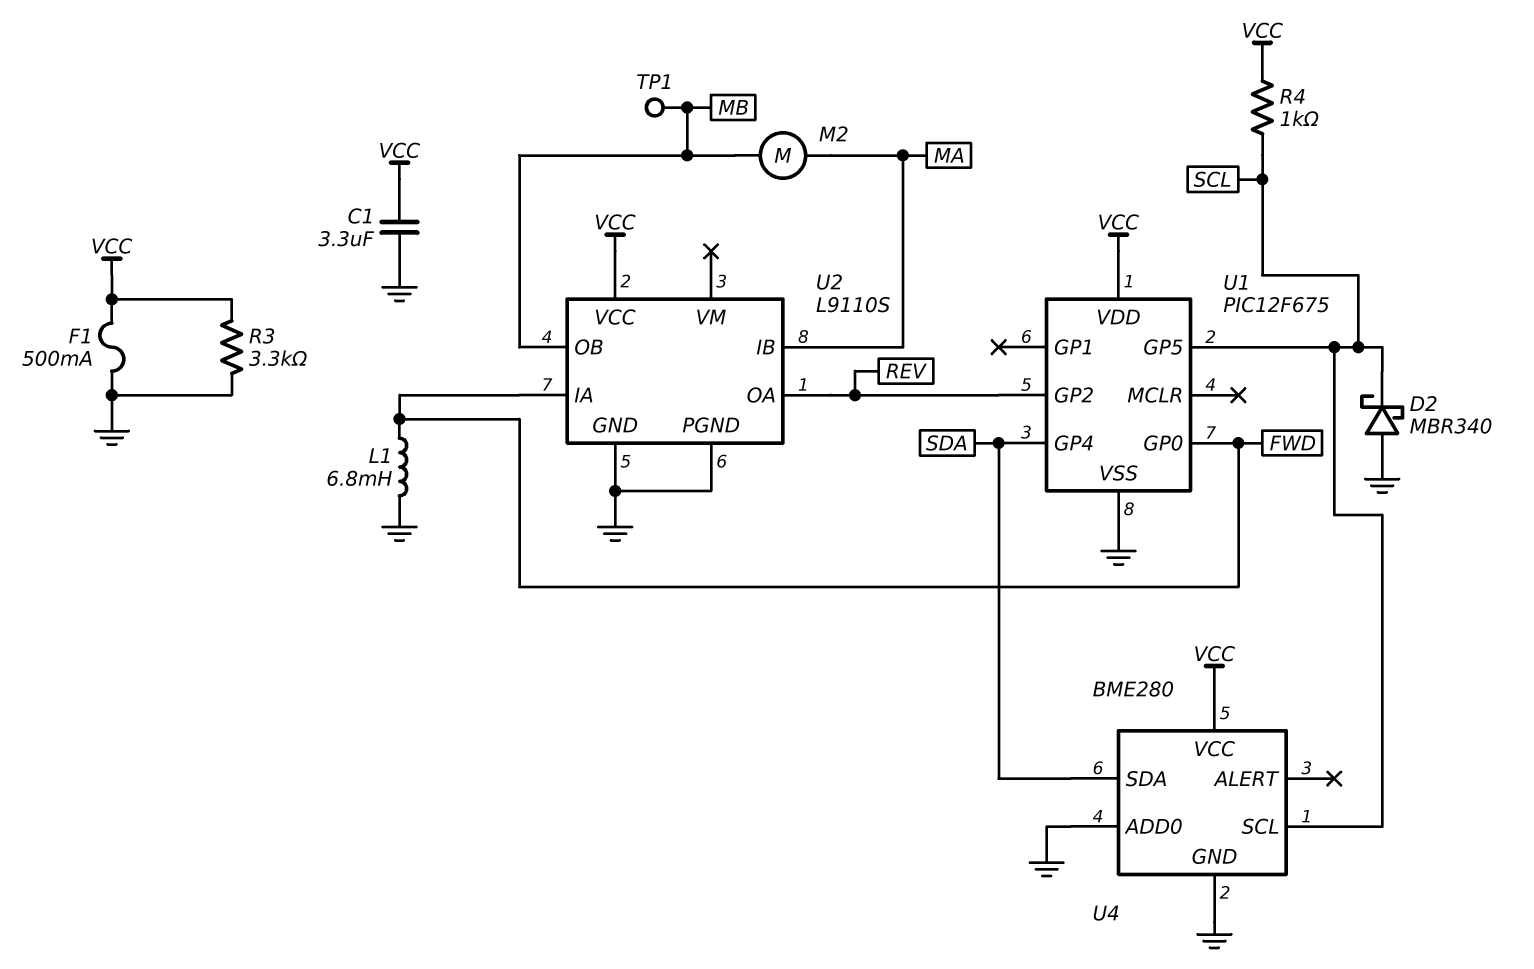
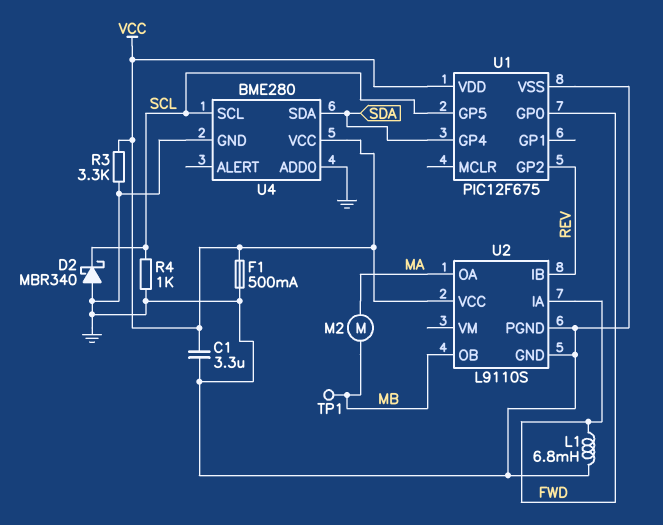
R4: 1k (SCL, VCC) -> 1k (GND, SCL)
U2 pin IB: MA -> REV
U2 pin OA: REV -> MA

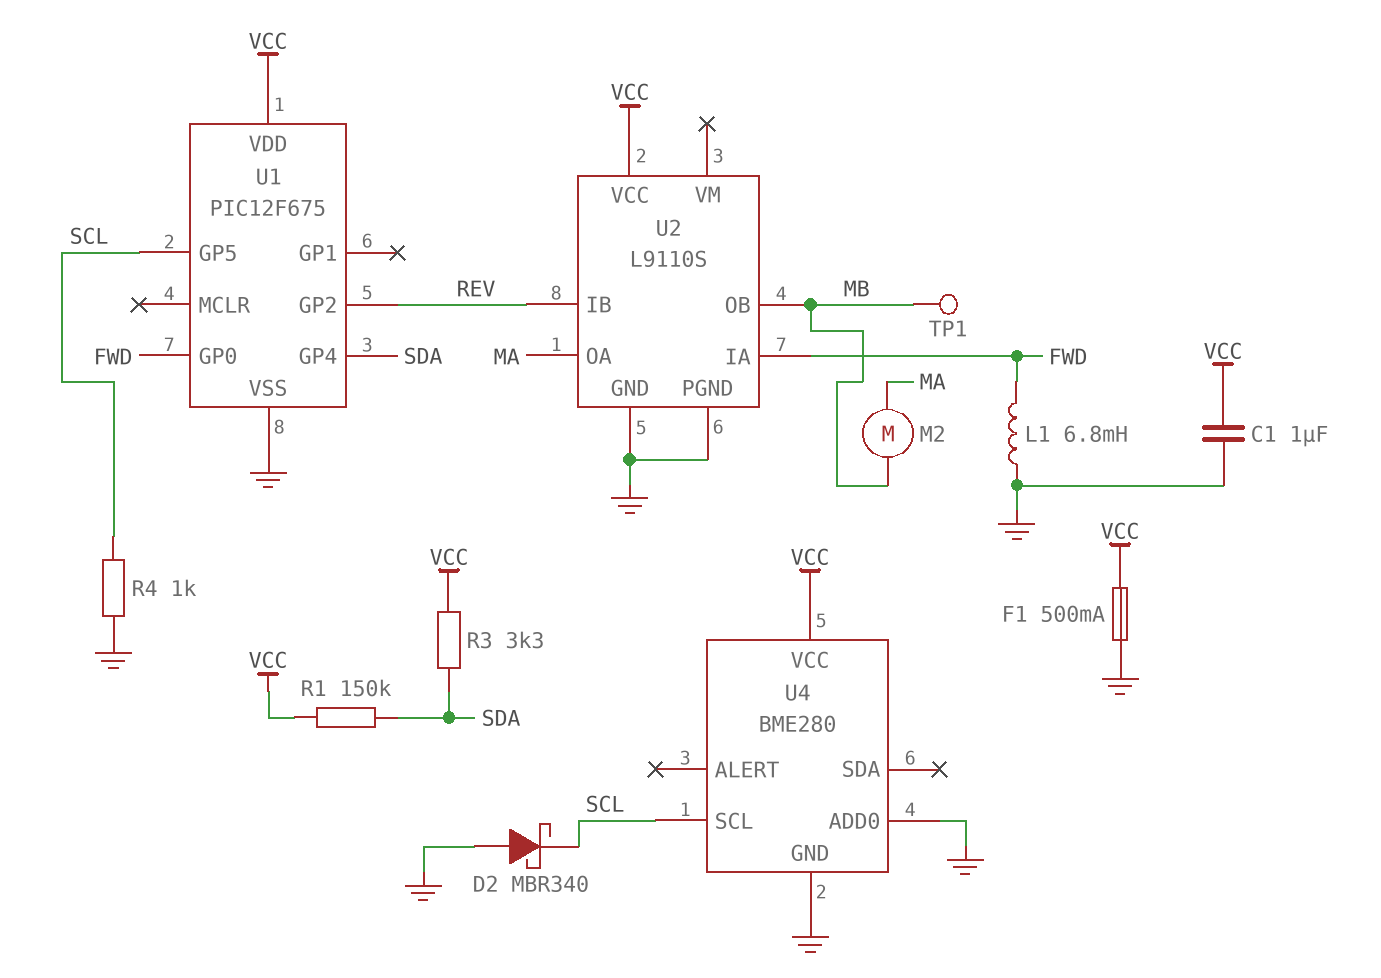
C1: 3.3uF (GND, VCC) -> 1uF (GND, VCC)
R1: none -> 150k (SDA, VCC)
R3: 3.3k (GND, VCC) -> 3.3k (SDA, VCC)
U4 pin SDA: SDA -> none

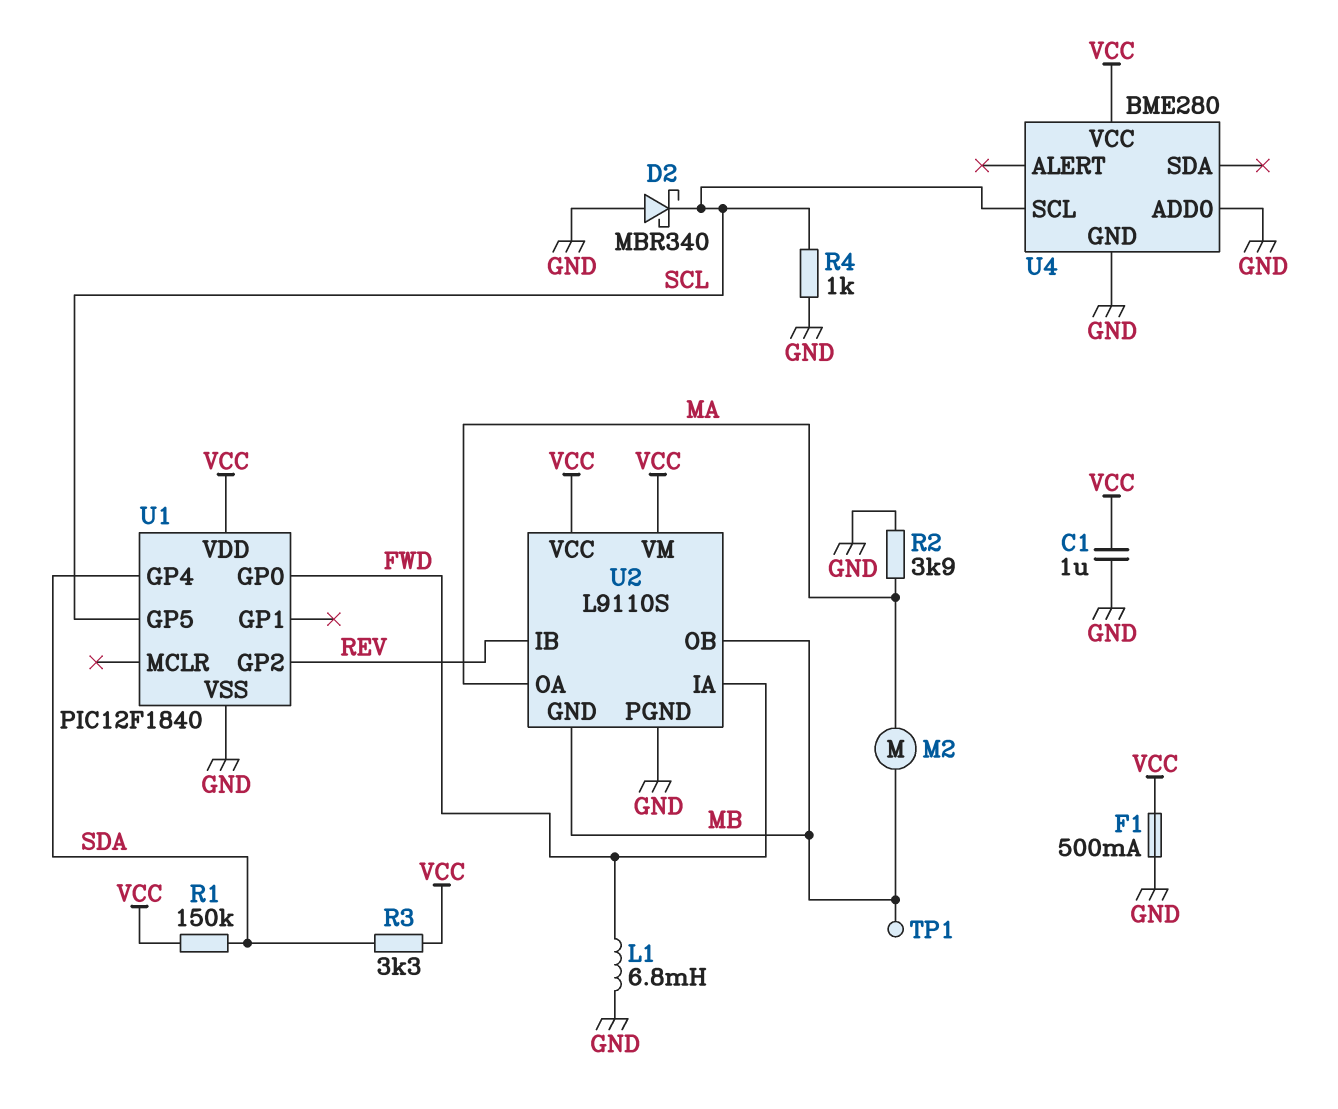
R2: none -> 3.9k (GND, MA)
U1: PIC12F675 -> PIC12F1840
U2 pin GND: GND -> MB
U2 pin VM: none -> VCC

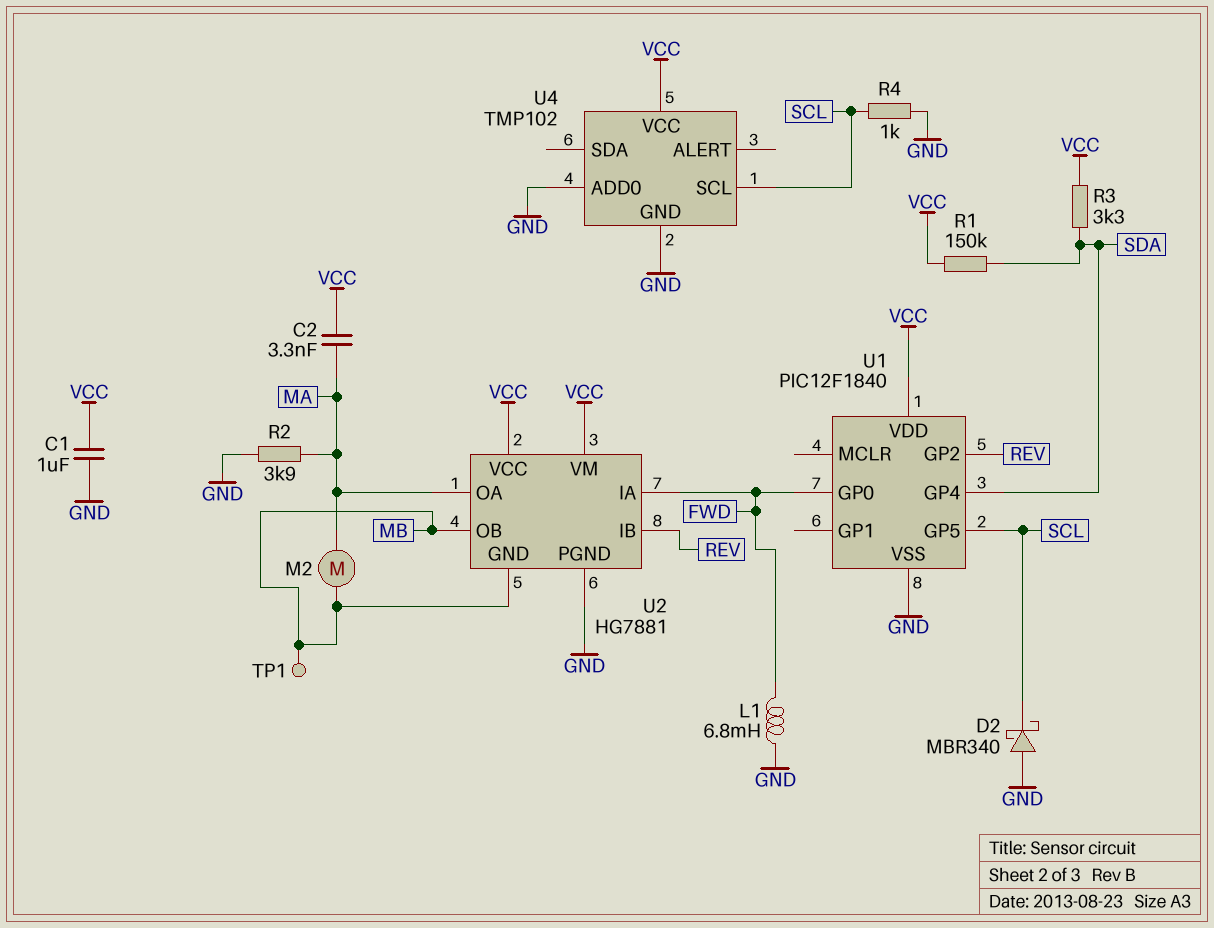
C2: none -> 3.3nF (MA, VCC)
F1: 500mA (GND, VCC) -> none
U2: L9110S -> HG7881
U4: BME280 -> TMP102

